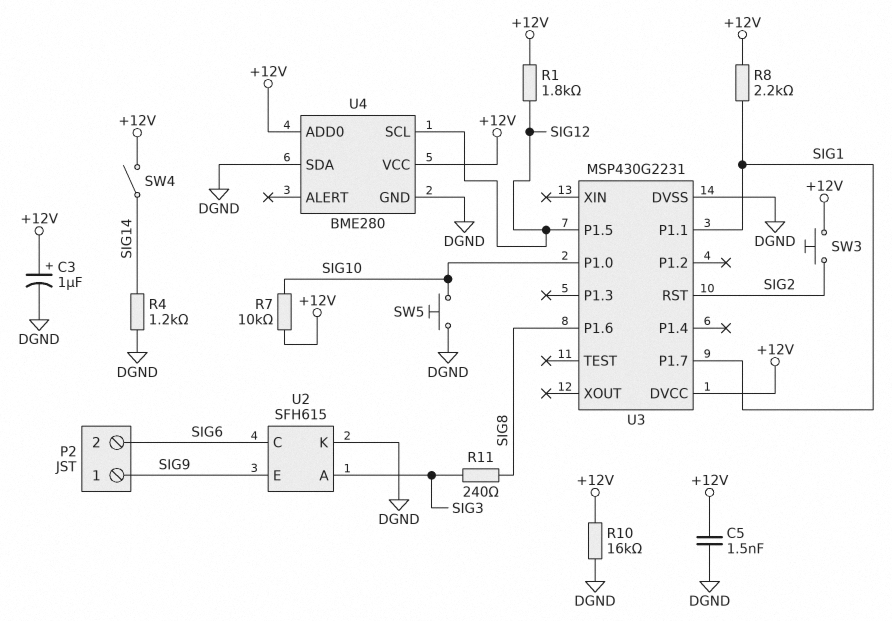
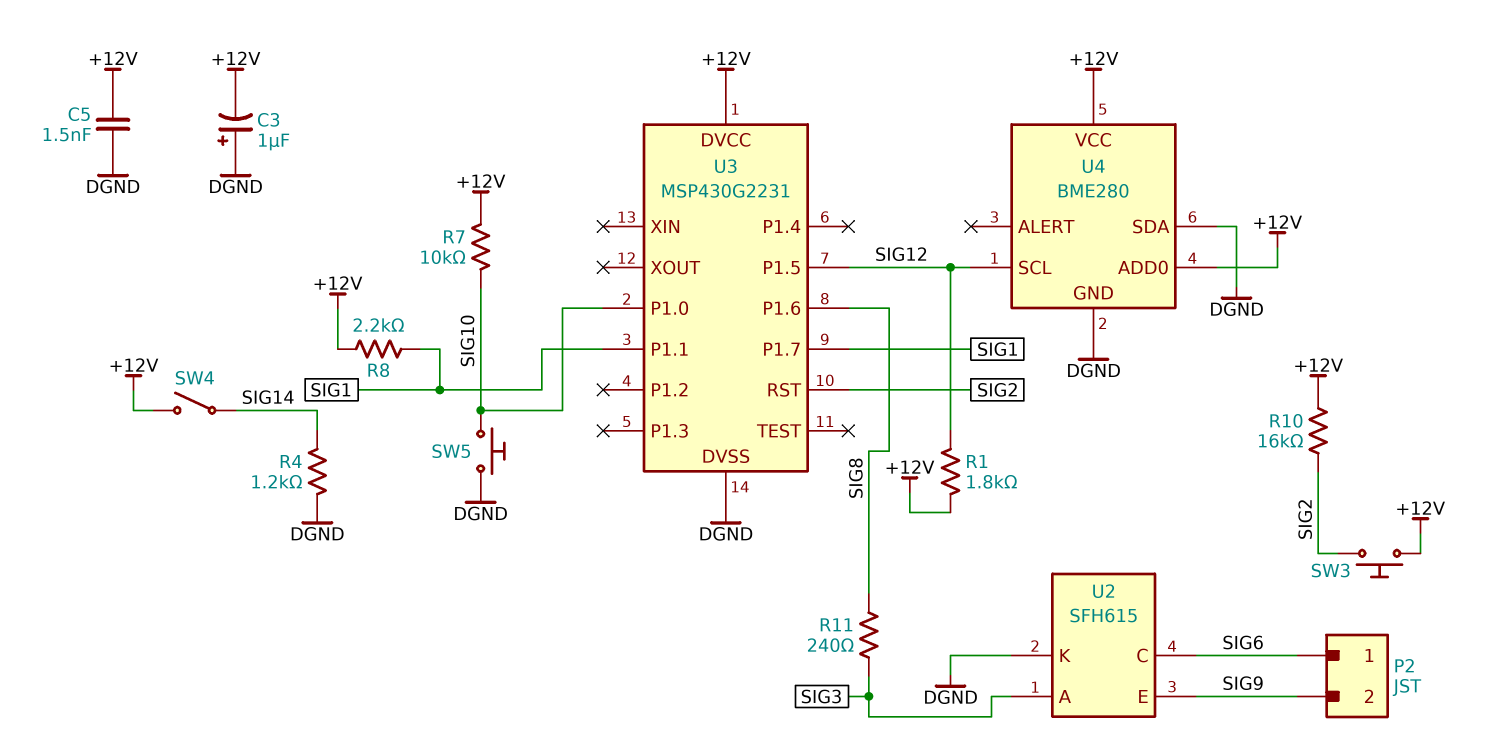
C3: 1uF (plus +12V, minus DGND) -> 1uF (plus DGND, minus +12V)
P2 pin 1: SIG9 -> SIG6
P2 pin 2: SIG6 -> SIG9
R10: 16k (+12V, DGND) -> 16k (+12V, SIG2)

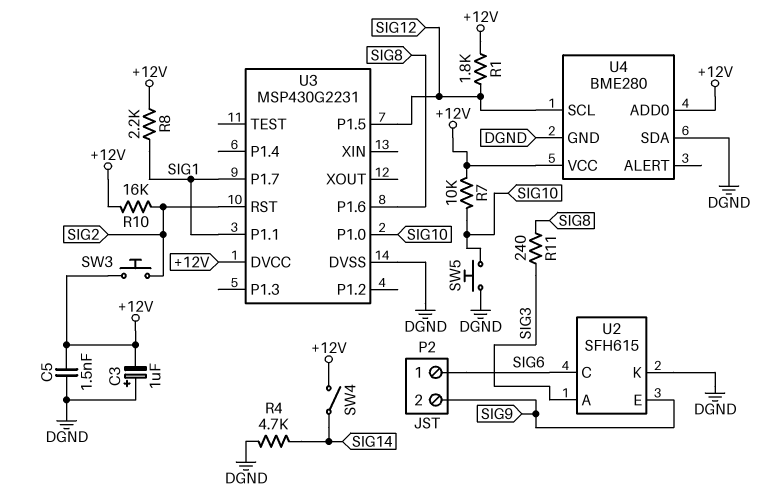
R4: 1.2k (DGND, SIG14) -> 4.7k (DGND, SIG14)

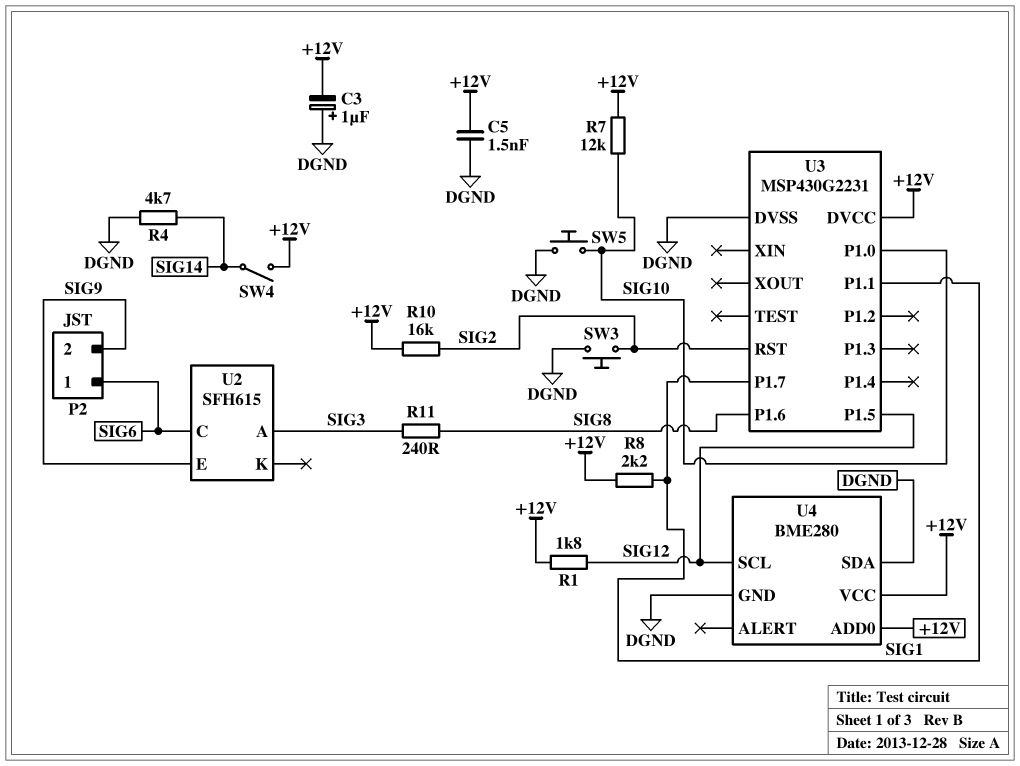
R7: 10k (+12V, SIG10) -> 12k (+12V, SIG10)
SW3: button (+12V, SIG2) -> button (DGND, SIG2)
U2 pin K: DGND -> none

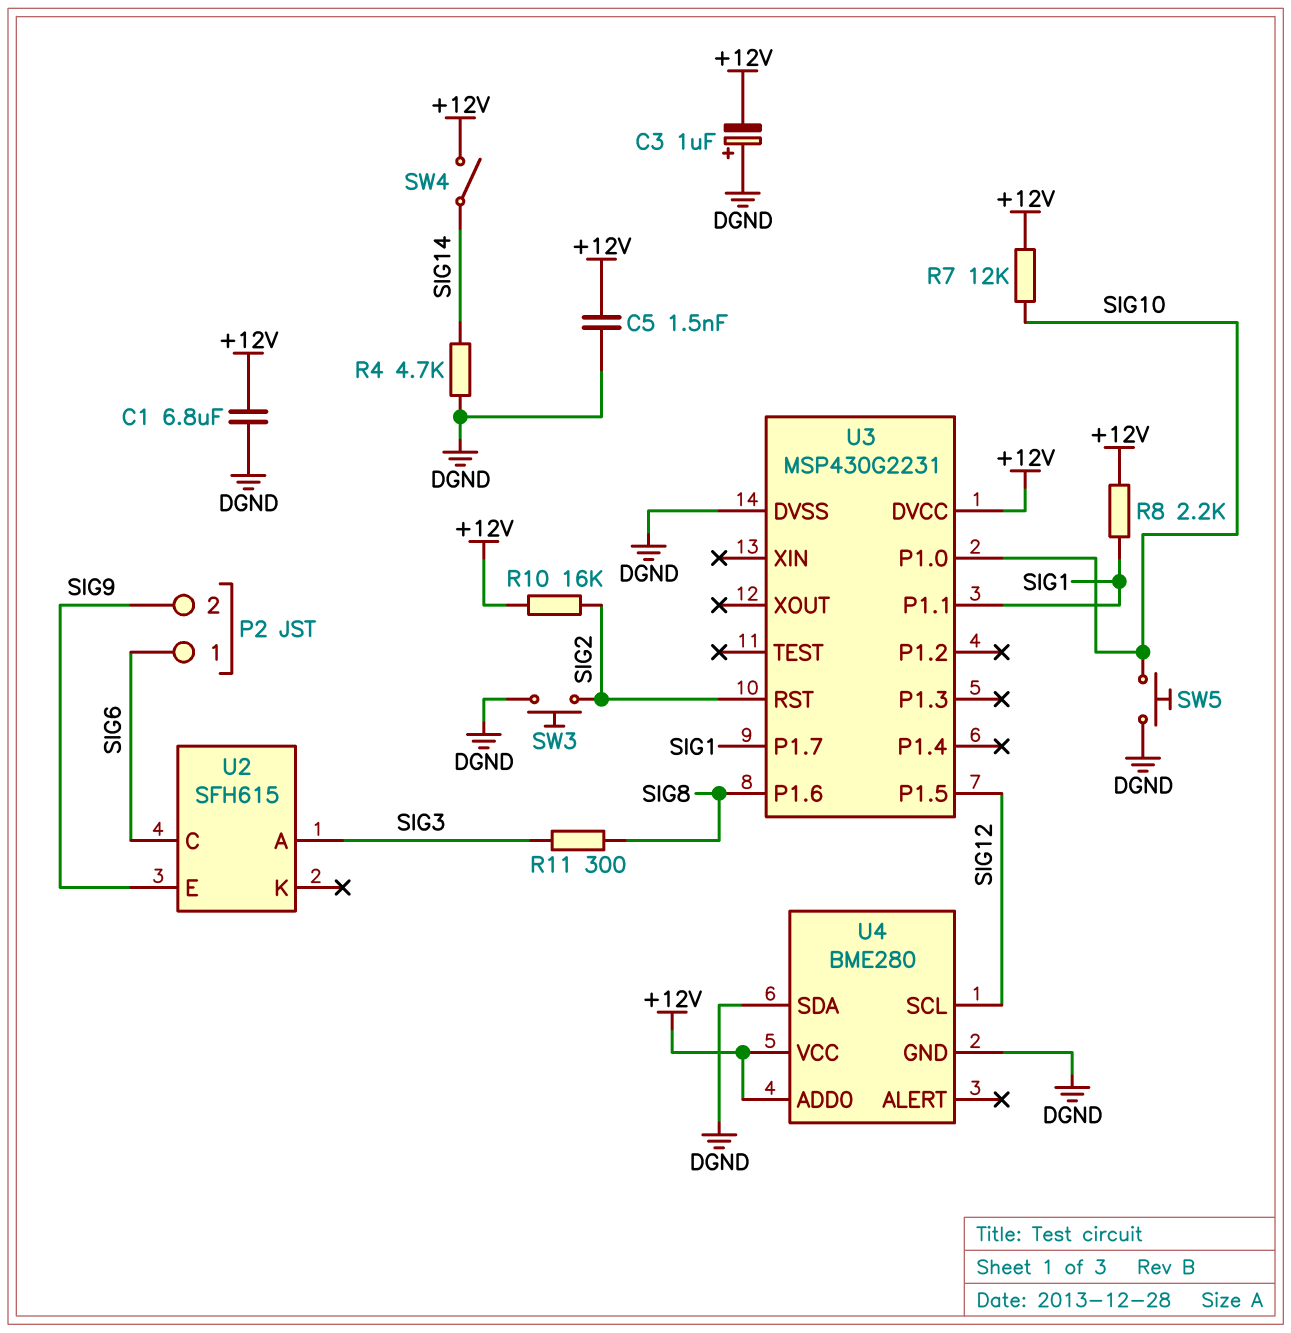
C1: none -> 6.8uF (+12V, DGND)
R1: 1.8k (+12V, SIG12) -> none
R11: 240 (SIG3, SIG8) -> 300 (SIG3, SIG8)

